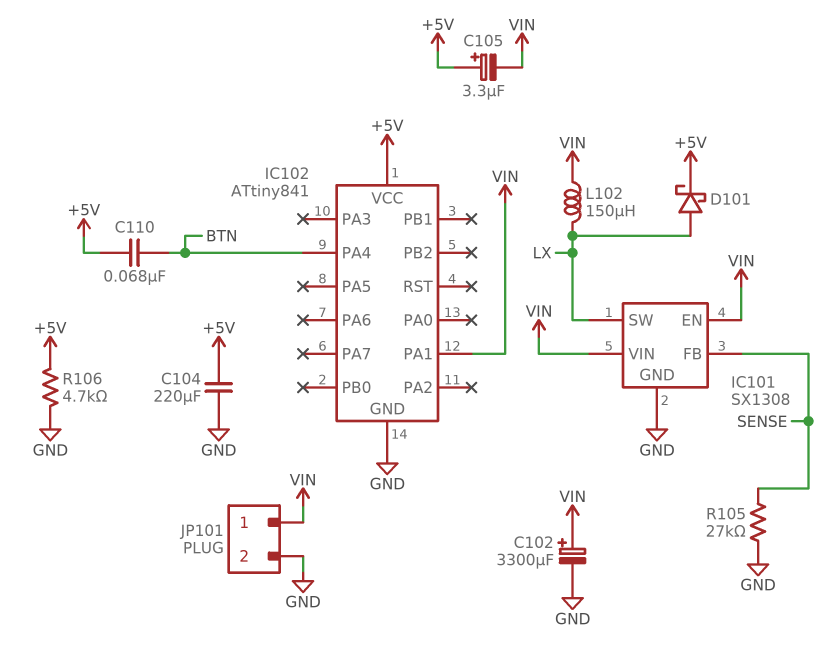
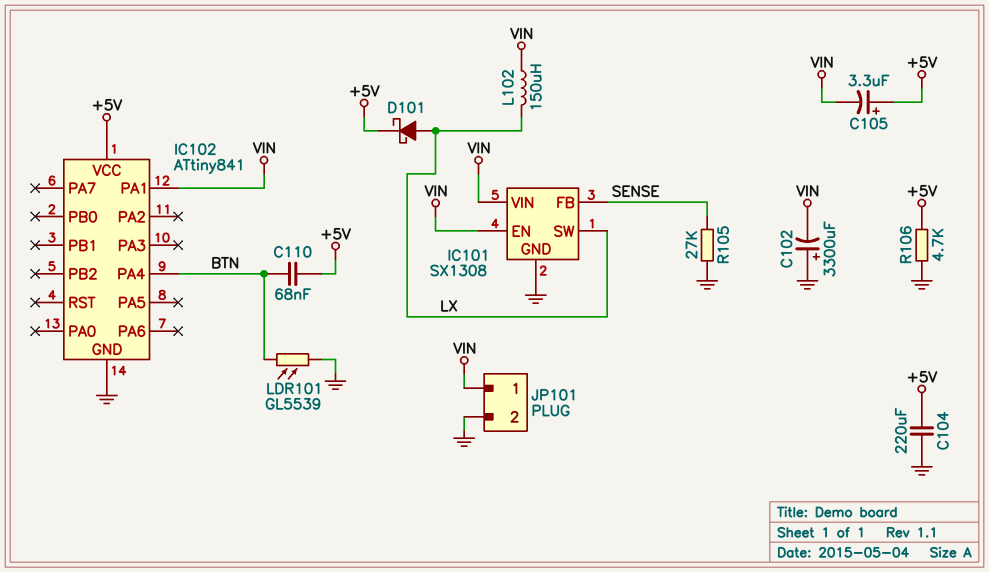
C102: 3300uF (plus VIN, minus GND) -> 3300uF (plus GND, minus VIN)
LDR101: none -> GL5539 (BTN, GND)

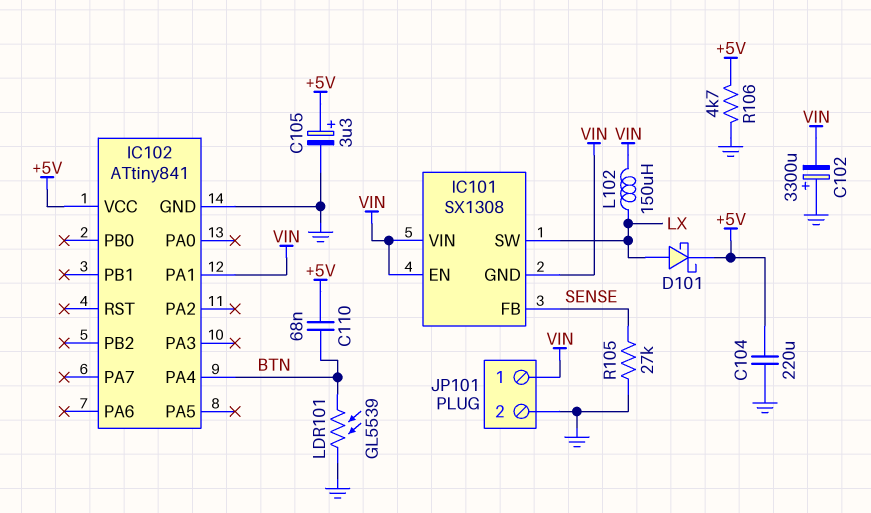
C105: 3.3uF (plus +5V, minus VIN) -> 3.3uF (plus +5V, minus GND)
IC101 pin GND: GND -> VIN

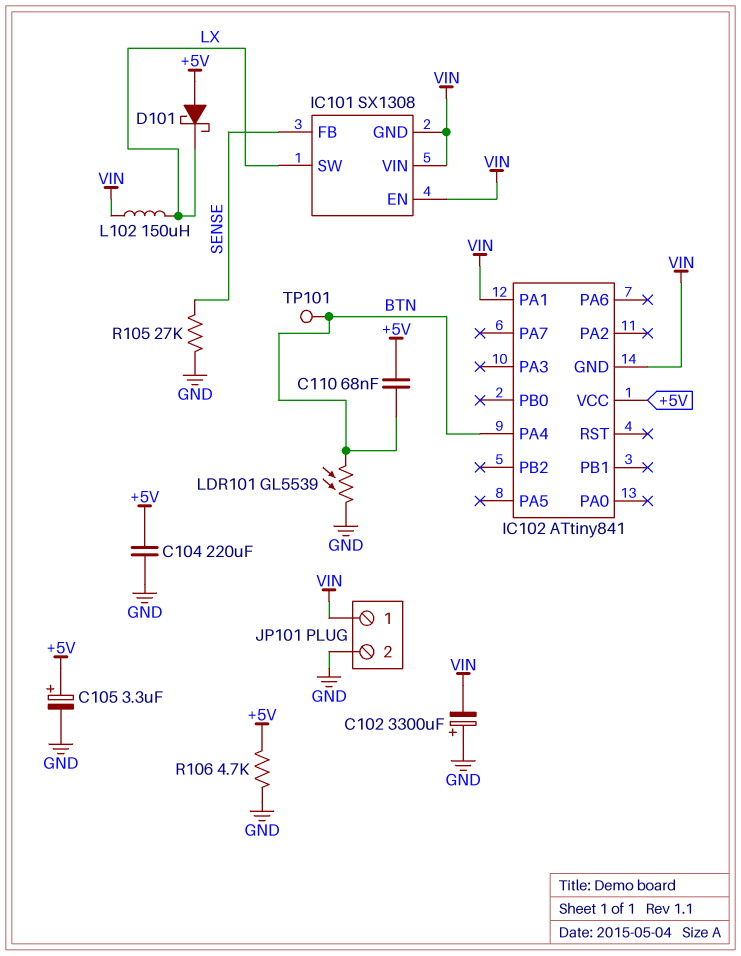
D101: schottky (A LX, K +5V) -> schottky (A +5V, K LX)
IC102 pin GND: GND -> VIN
TP101: none -> test point (BTN)

